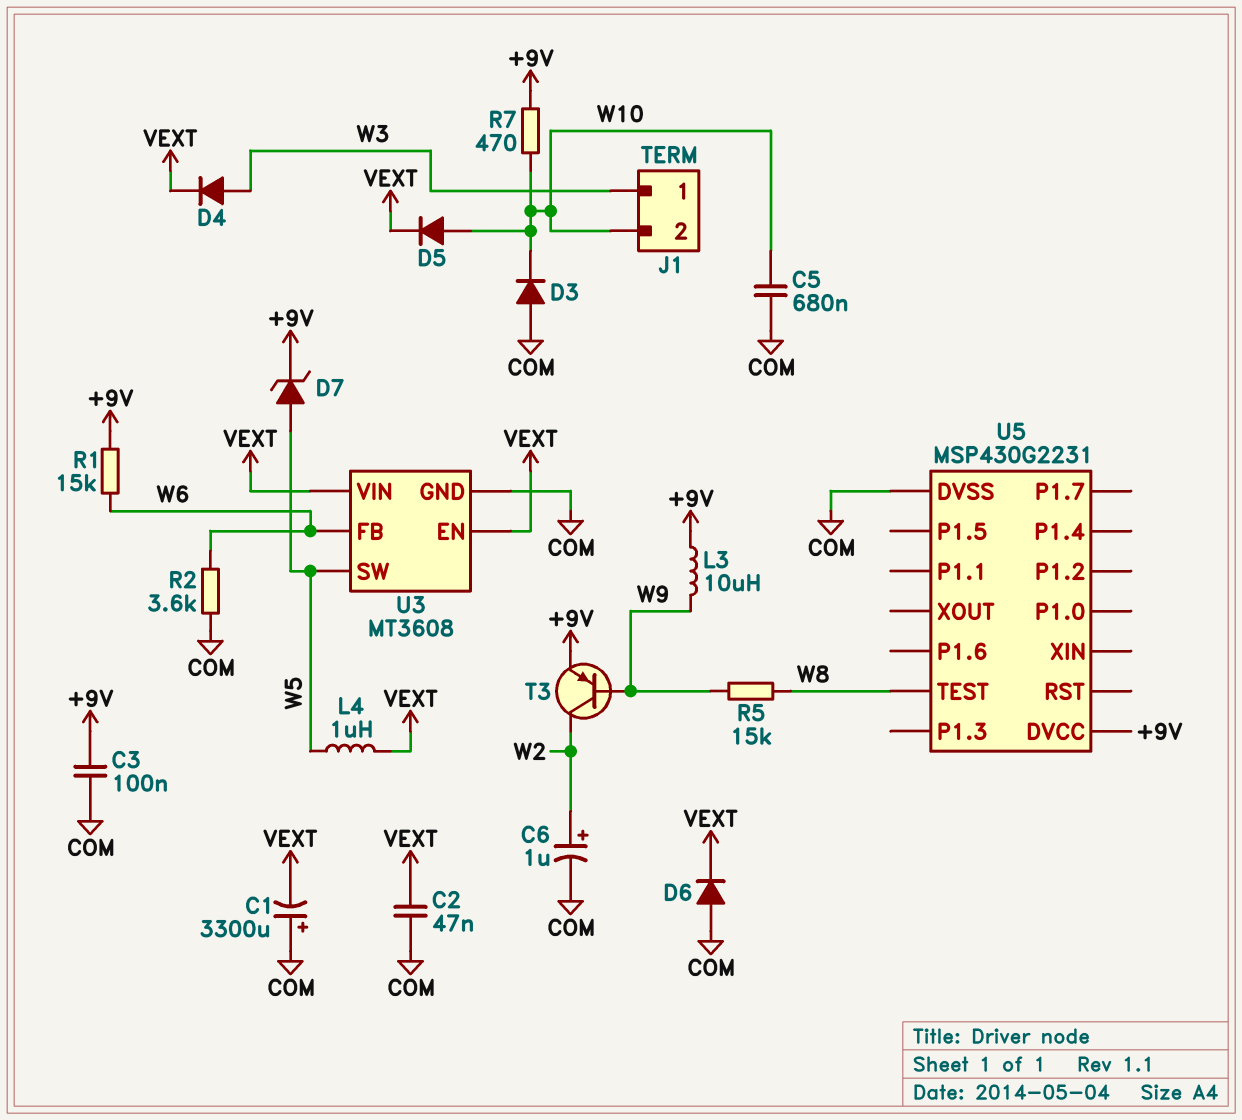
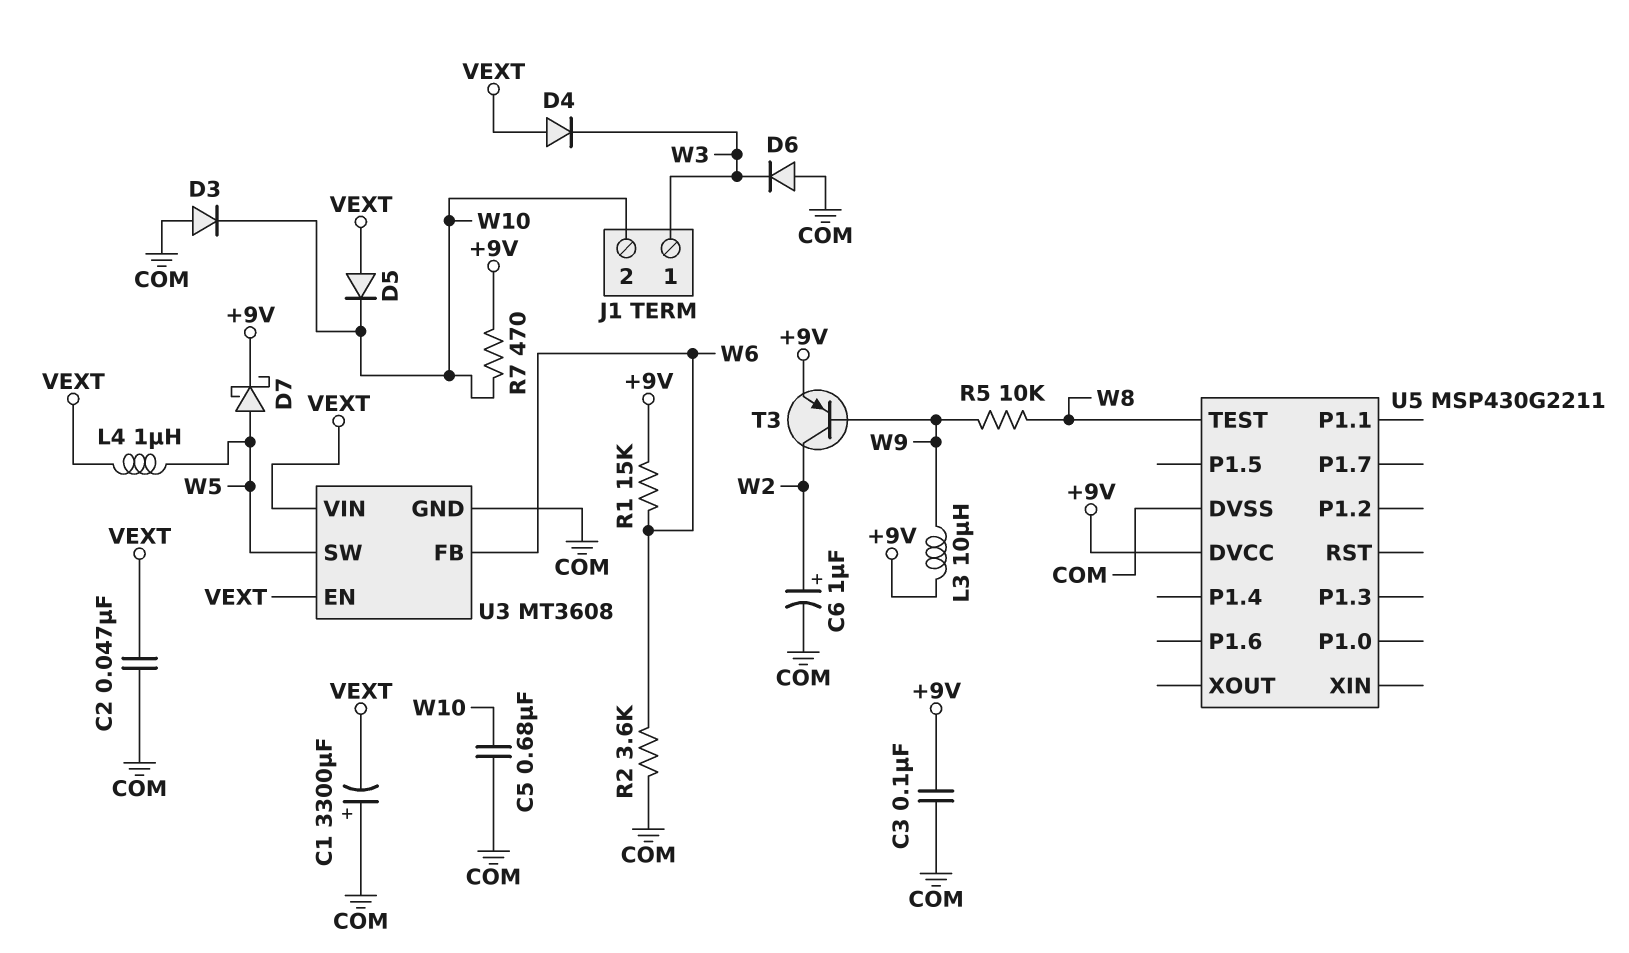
D4: diode (A W3, K VEXT) -> diode (A VEXT, K W3)
D5: diode (A W10, K VEXT) -> diode (A VEXT, K W10)
D6: diode (A COM, K VEXT) -> diode (A COM, K W3)
D7: zener (A W5, K +9V) -> schottky (A W5, K +9V)
R5: 15k (W8, W9) -> 10k (W8, W9)
U5: MSP430G2231 -> MSP430G2211

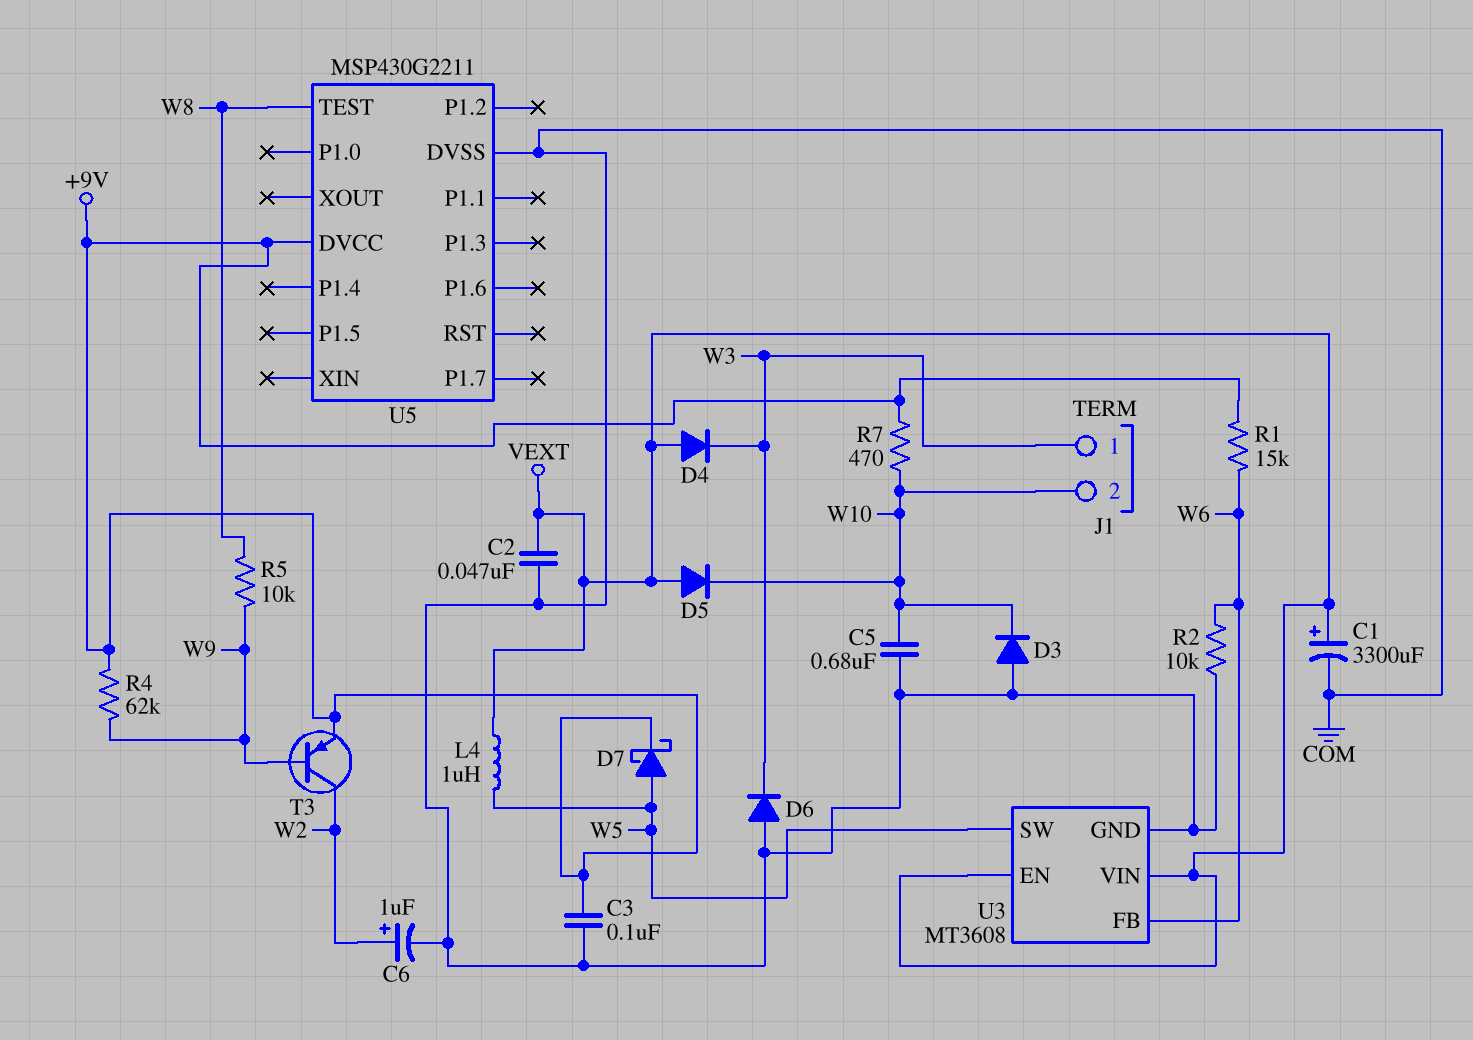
C1: 3300uF (plus COM, minus VEXT) -> 3300uF (plus VEXT, minus COM)
L3: 10uH (+9V, W9) -> none
R2: 3.6k (COM, W6) -> 10k (COM, W6)
R4: none -> 62k (+9V, W9)

